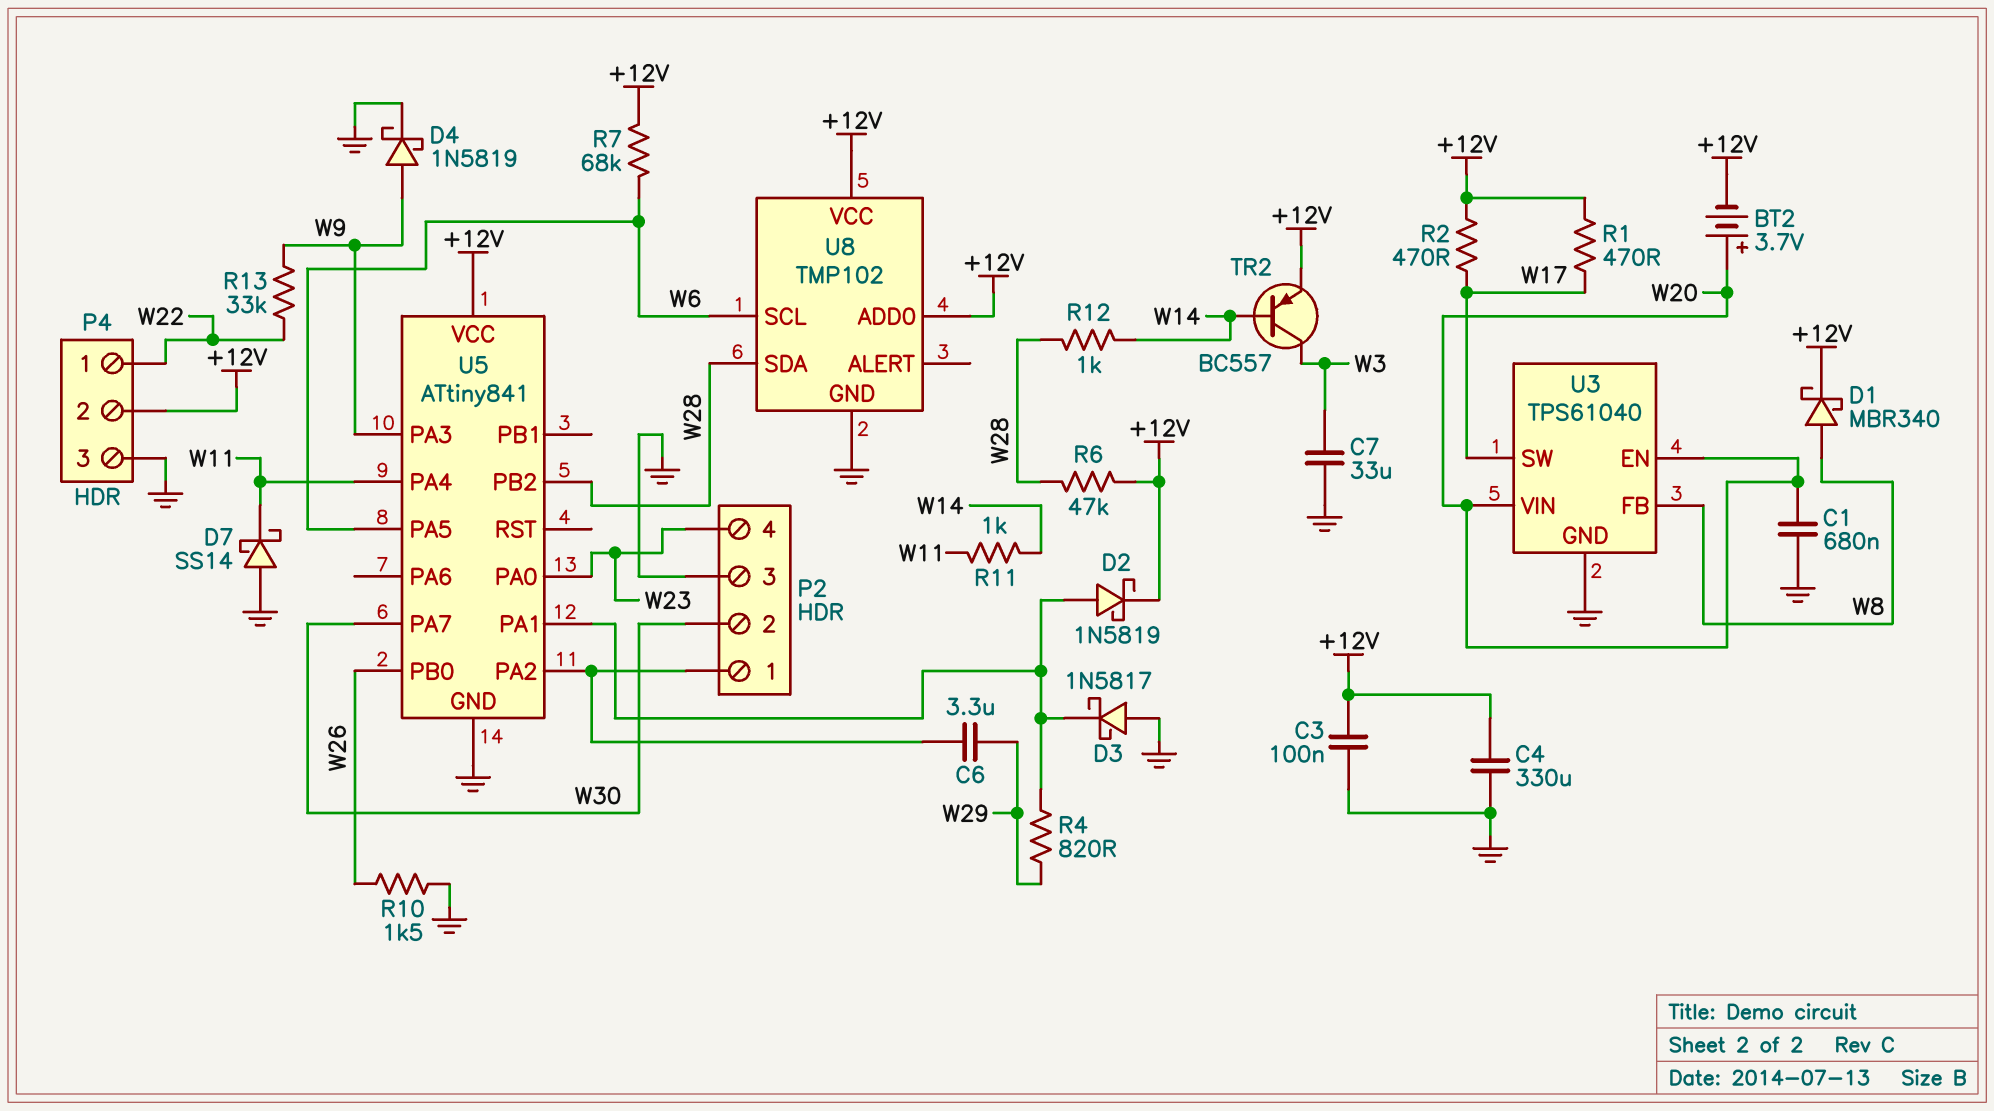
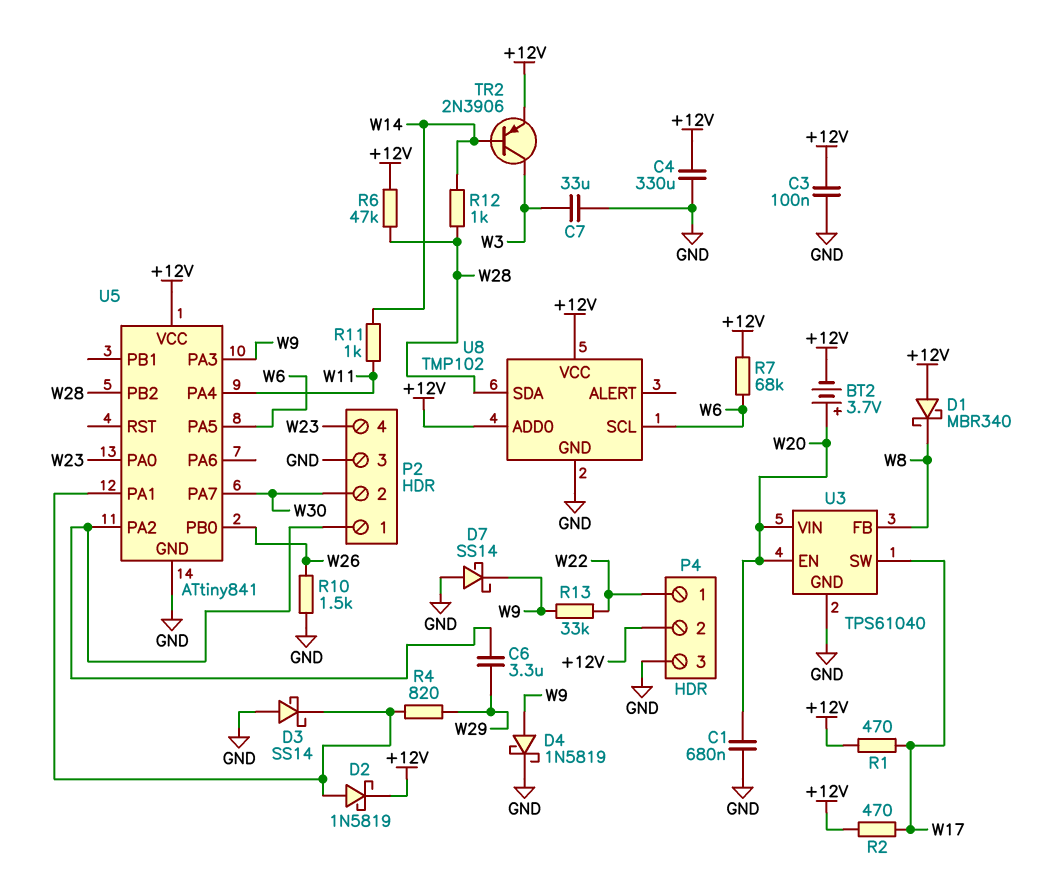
D1: schottky MBR340 (A W8, K +12V) -> schottky MBR340 (A +12V, K W8)
D3: schottky 1N5817 (A GND, K U5/PA1) -> schottky SS14 (A GND, K U5/PA1)
D7: schottky SS14 (A GND, K W11) -> schottky SS14 (A GND, K W9)
TR2: PNP BC557 (B W14, C W3, E +12V) -> PNP 2N3906 (B W14, C W3, E +12V)

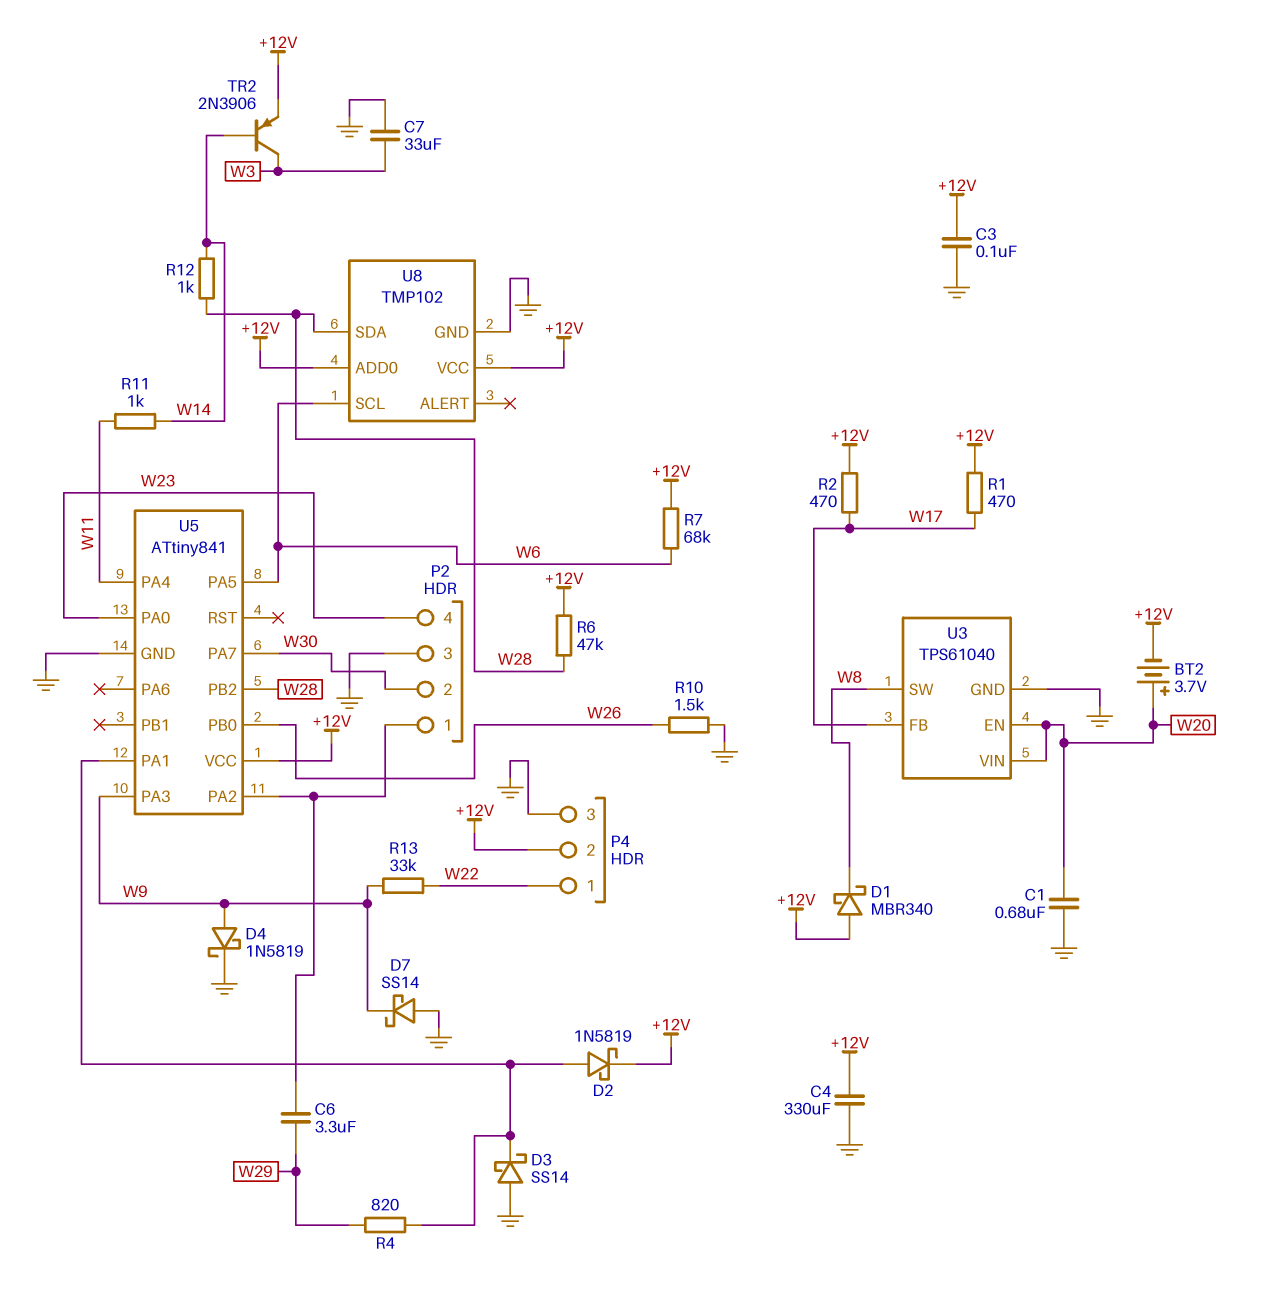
U3 pin FB: W8 -> W17
U3 pin SW: W17 -> W8

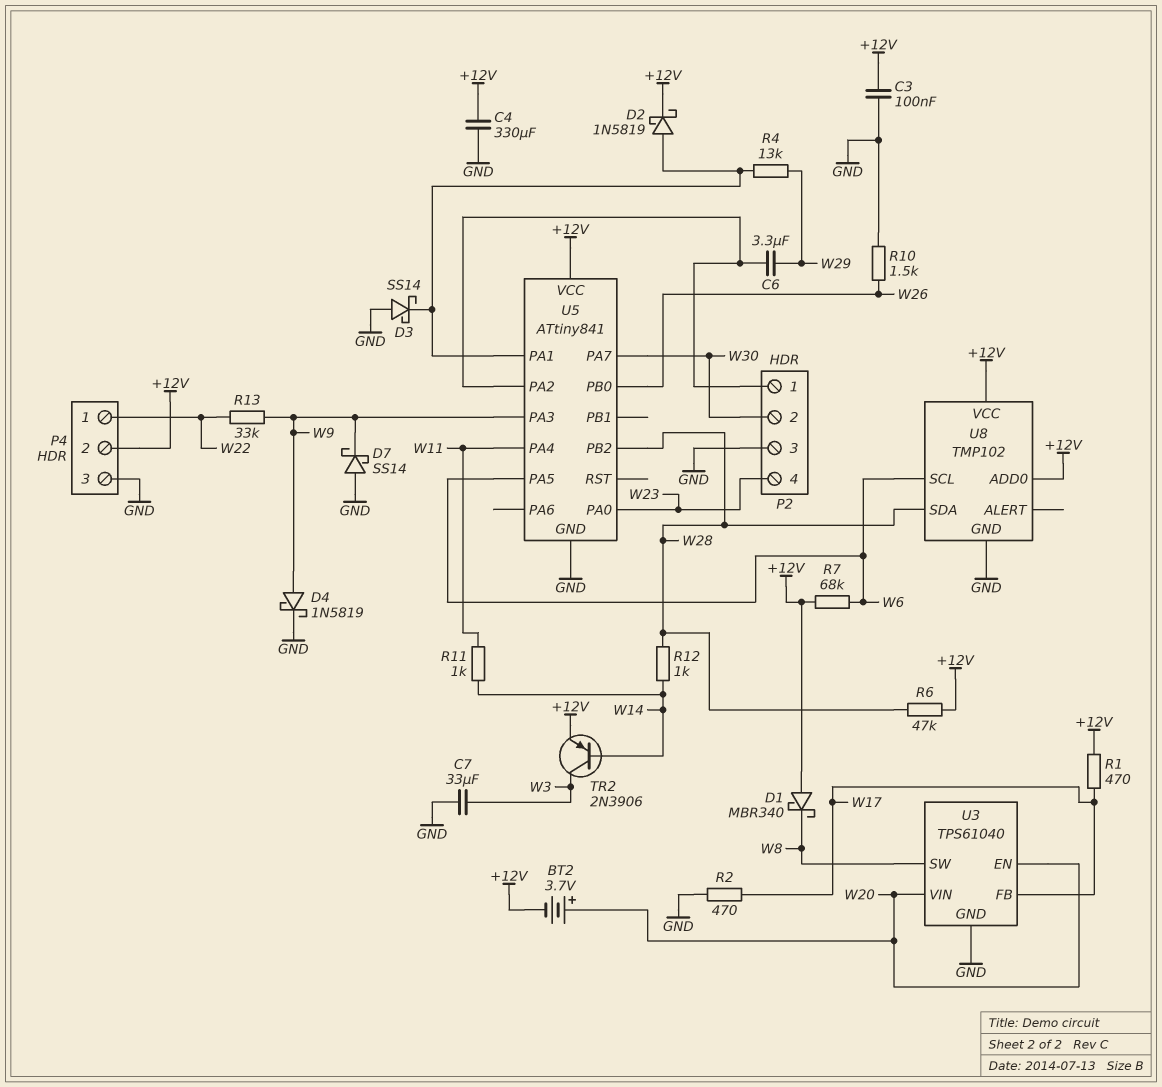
C1: 680nF (GND, W20) -> none
R2: 470 (+12V, W17) -> 470 (GND, W17)
R4: 820 (U5/PA1, W29) -> 13k (U5/PA1, W29)

